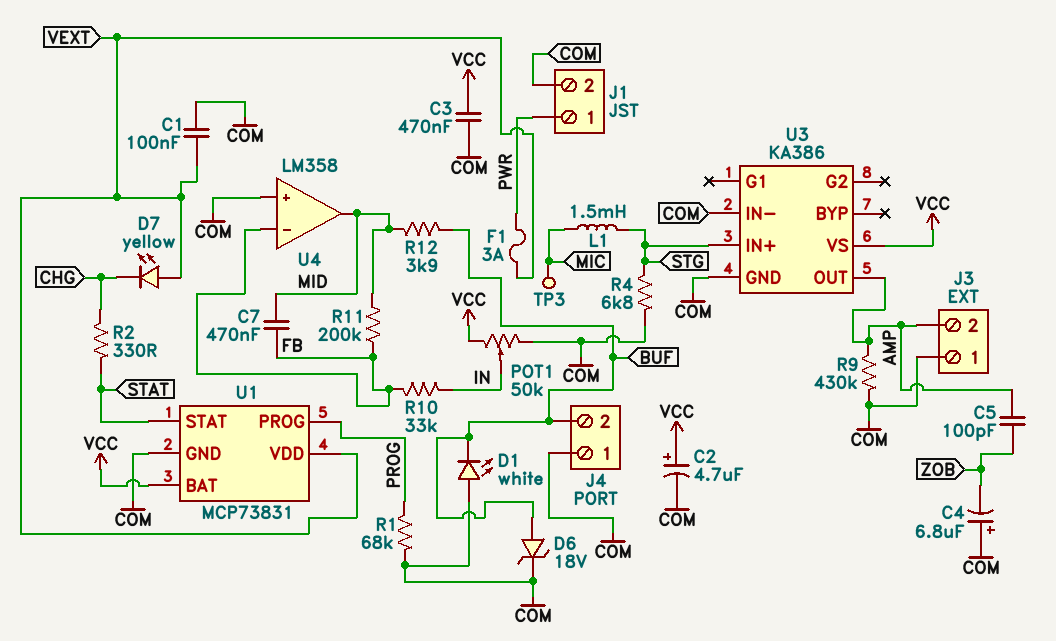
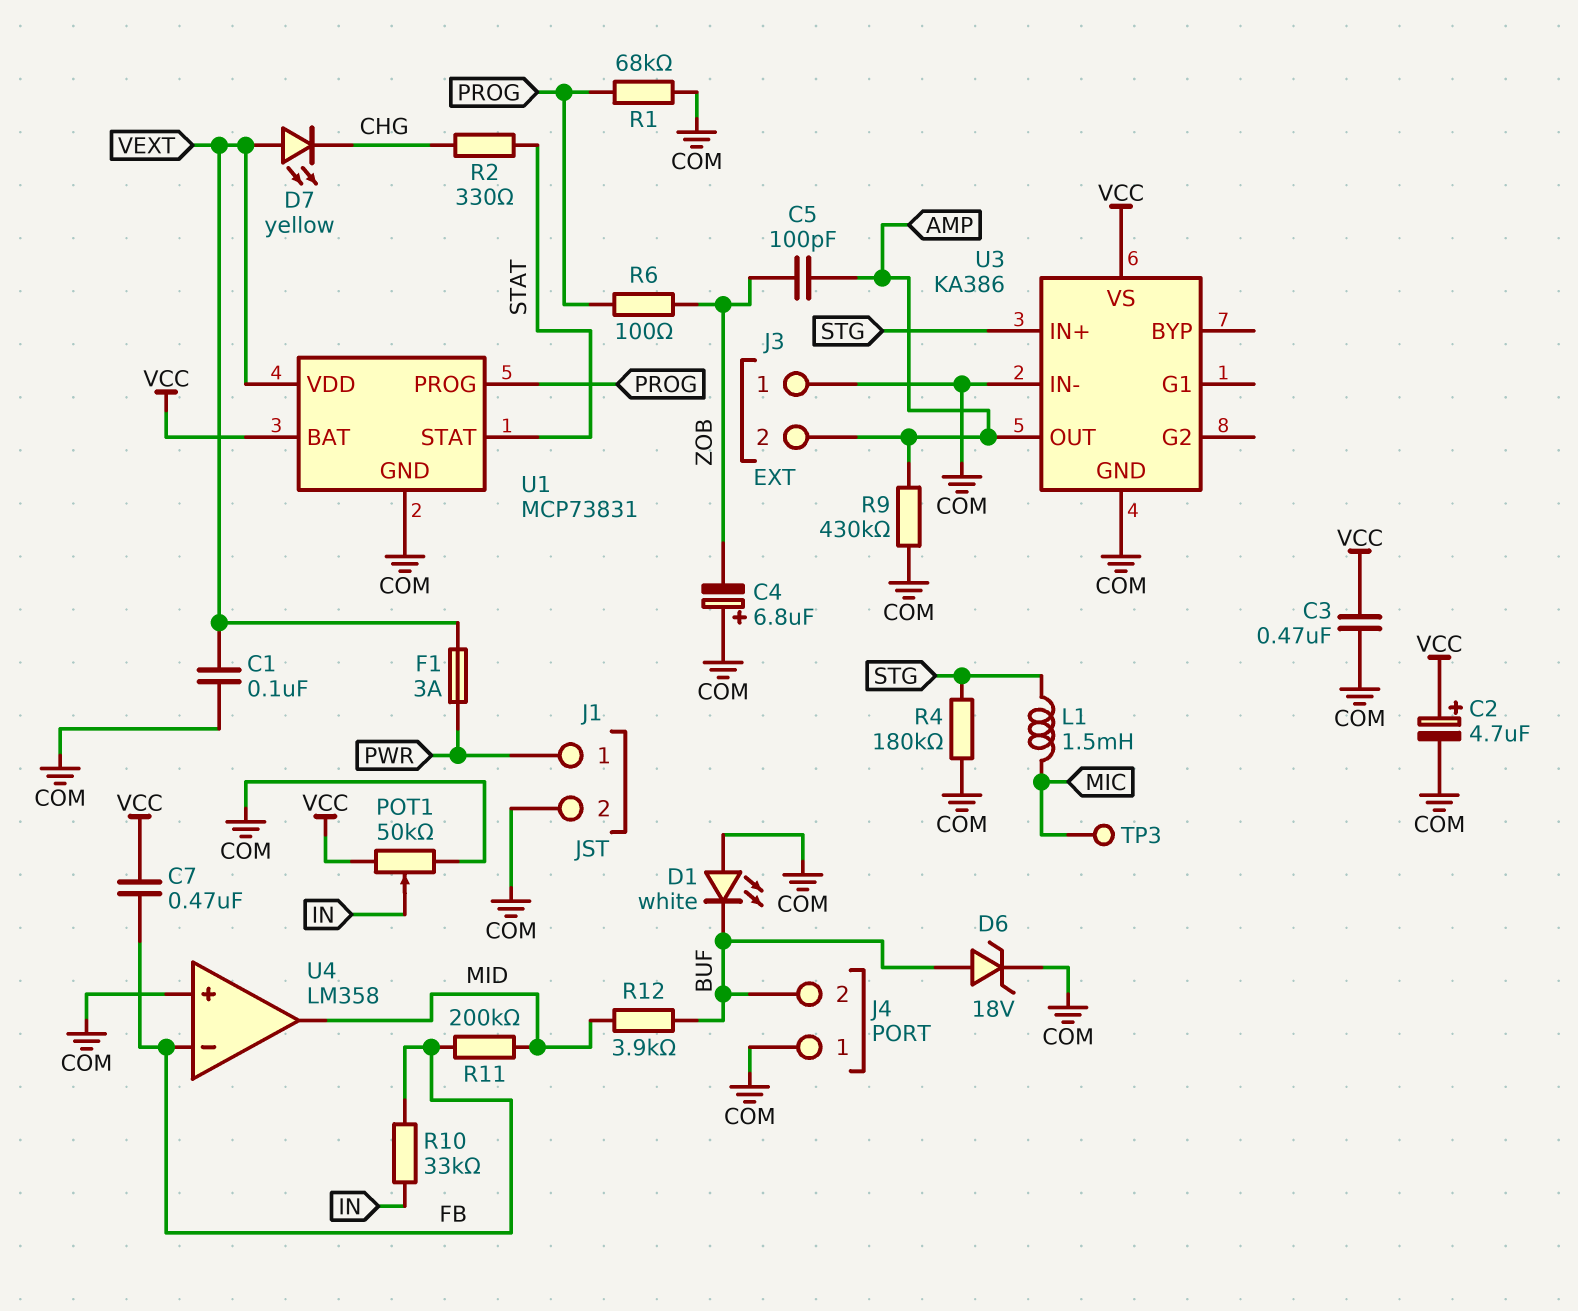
C7: 470nF (FB, MID) -> 470nF (FB, VCC)
R4: 6.8k (COM, STG) -> 180k (COM, STG)
R6: none -> 100 (PROG, ZOB)

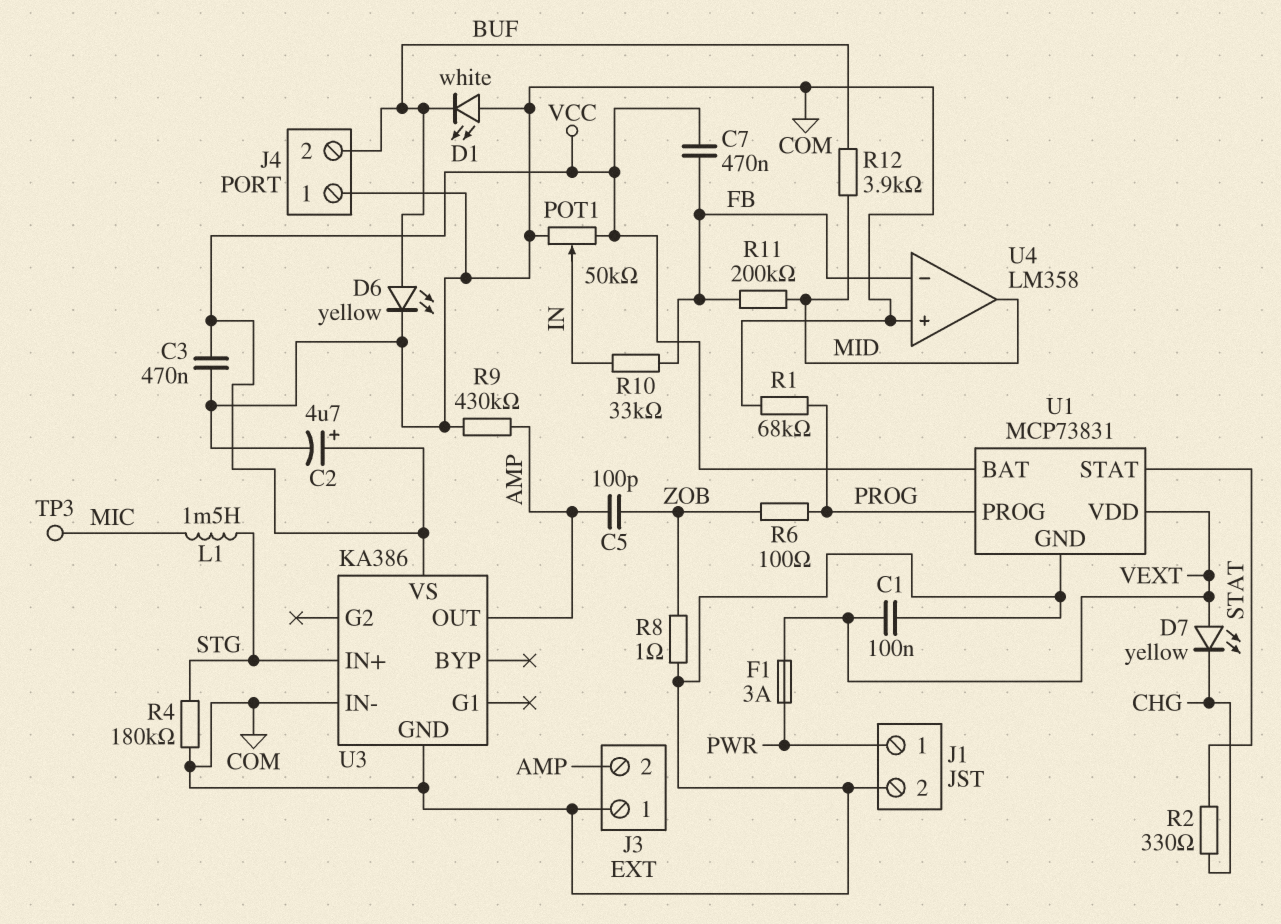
C4: 6.8uF (plus COM, minus ZOB) -> none
D6: zener 18V (A BUF, K COM) -> LED yellow (A BUF, K COM)
R8: none -> 1 (COM, ZOB)

